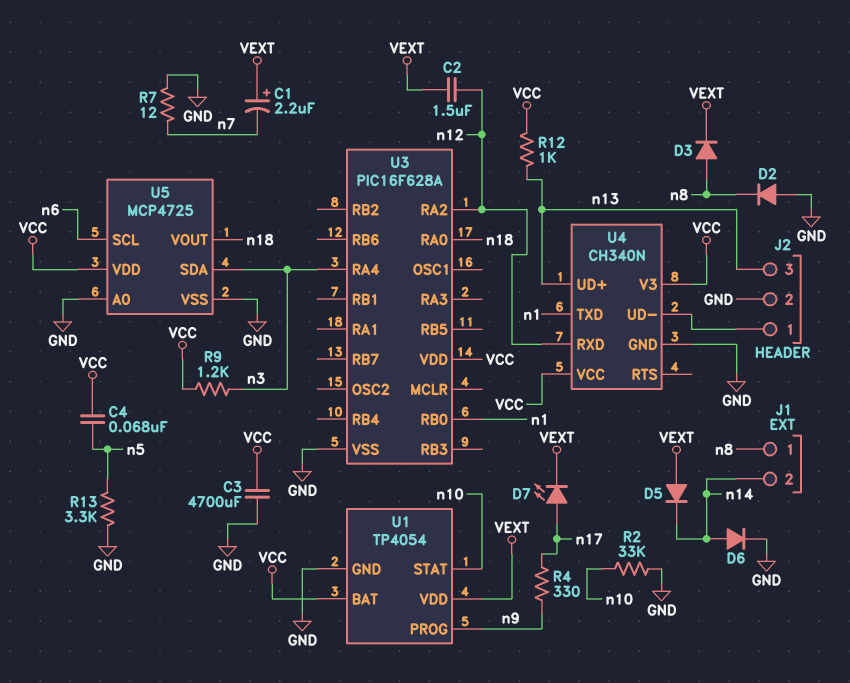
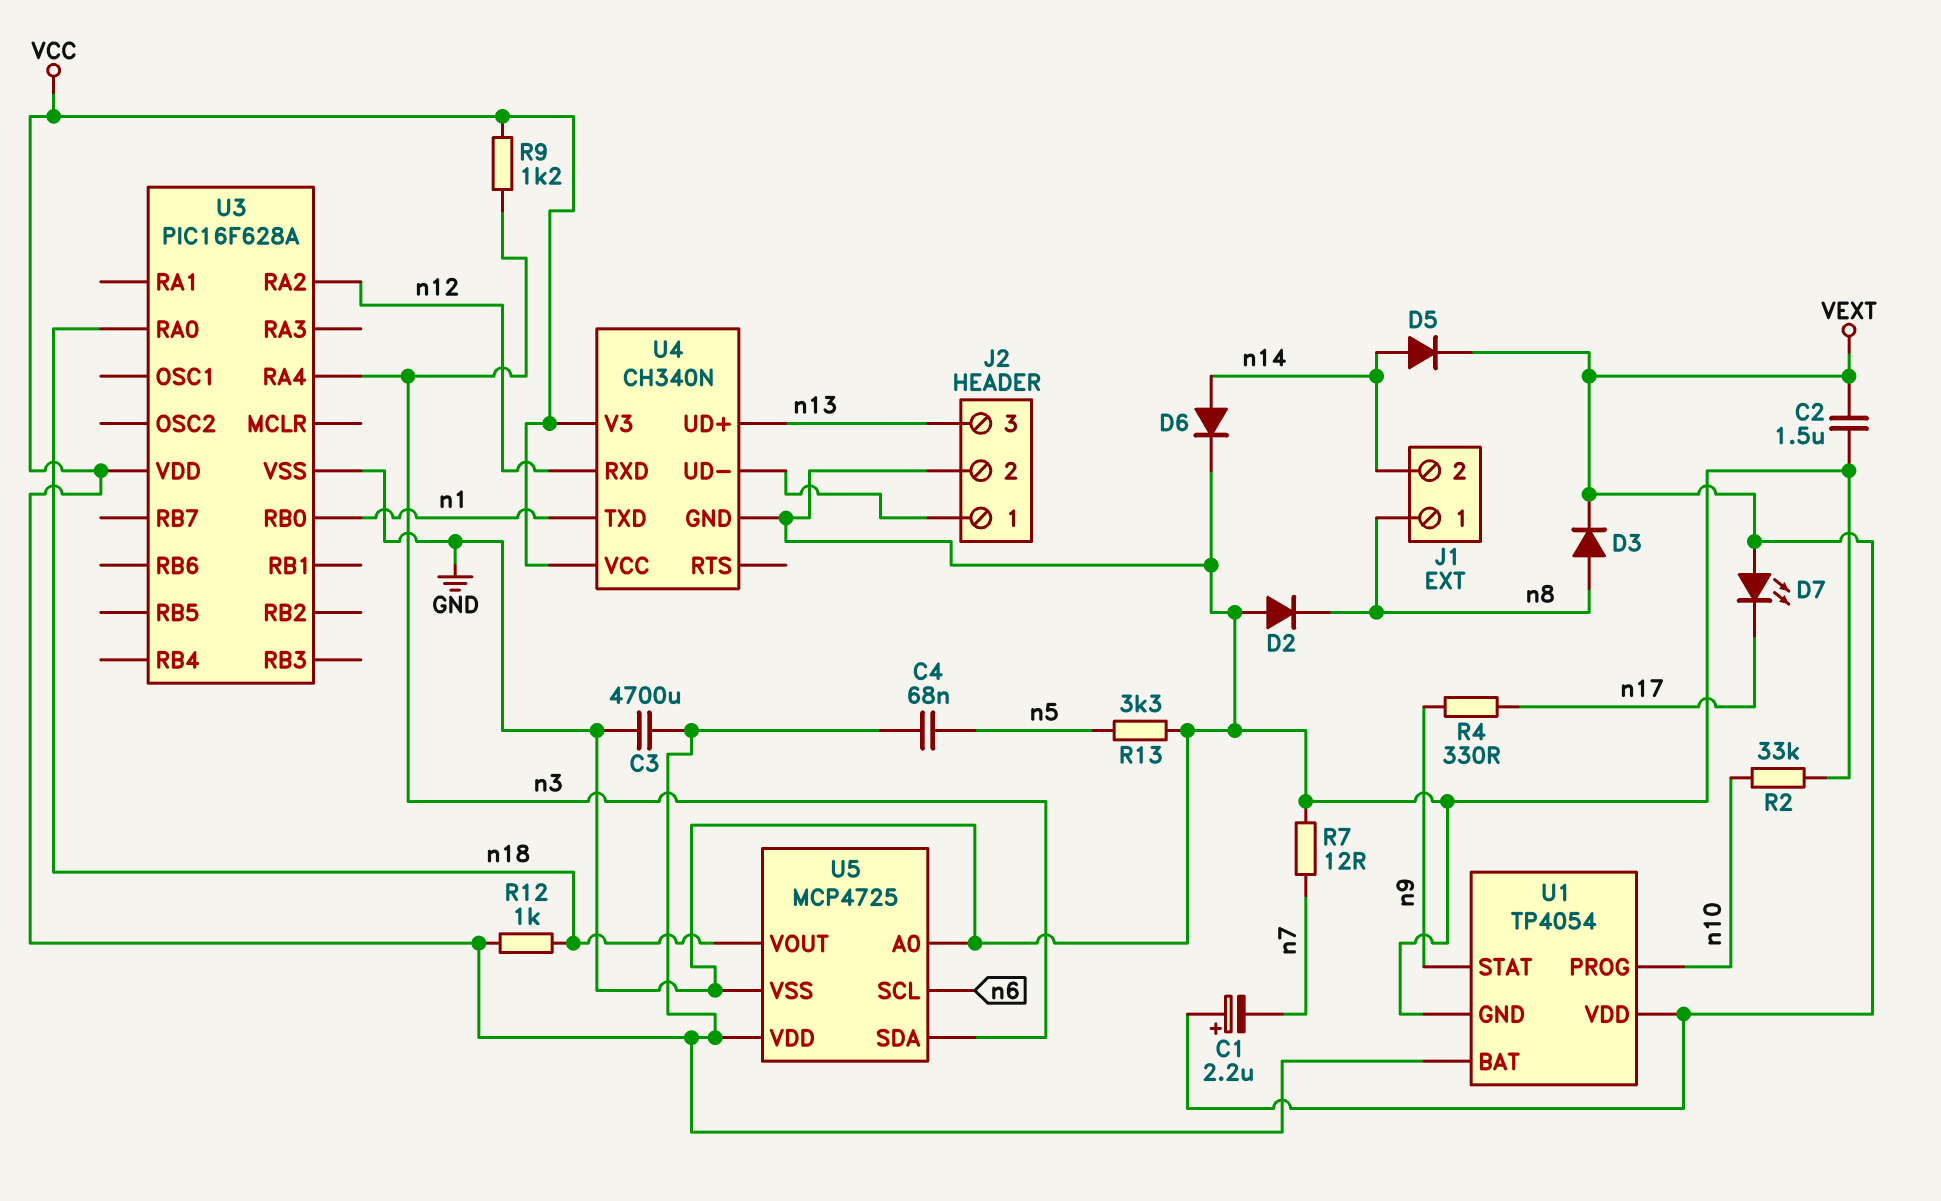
C2: 1.5uF (VEXT, n12) -> 1.5uF (GND, VEXT)
D5: diode (A VEXT, K n14) -> diode (A n14, K VEXT)
D7: LED (A n17, K VEXT) -> LED (A VEXT, K n17)
R12: 1k (VCC, n13) -> 1k (VCC, n18)
U1 pin PROG: n9 -> n10
U1 pin STAT: n10 -> n9

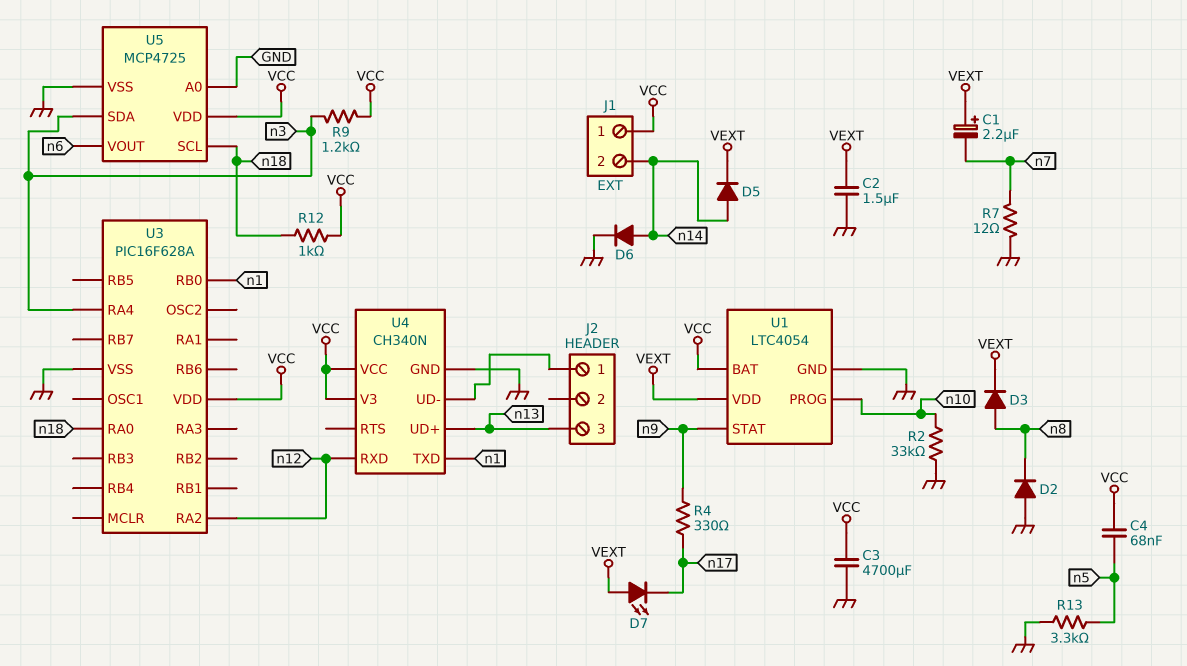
J1 pin 1: n8 -> VCC
J2 pin 2: GND -> none
U1: TP4054 -> LTC4054
U5 pin SCL: n6 -> n18
U5 pin VOUT: n18 -> n6

